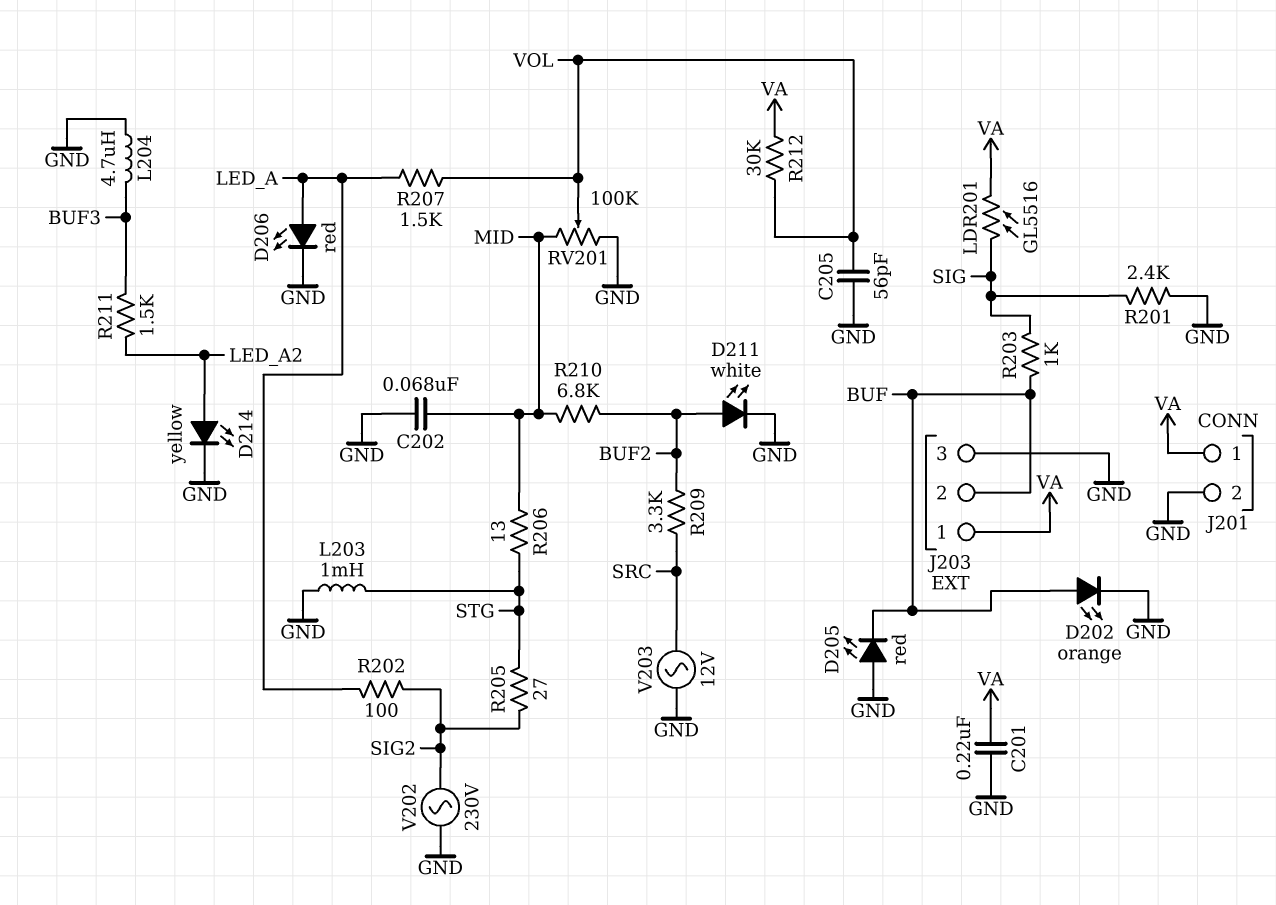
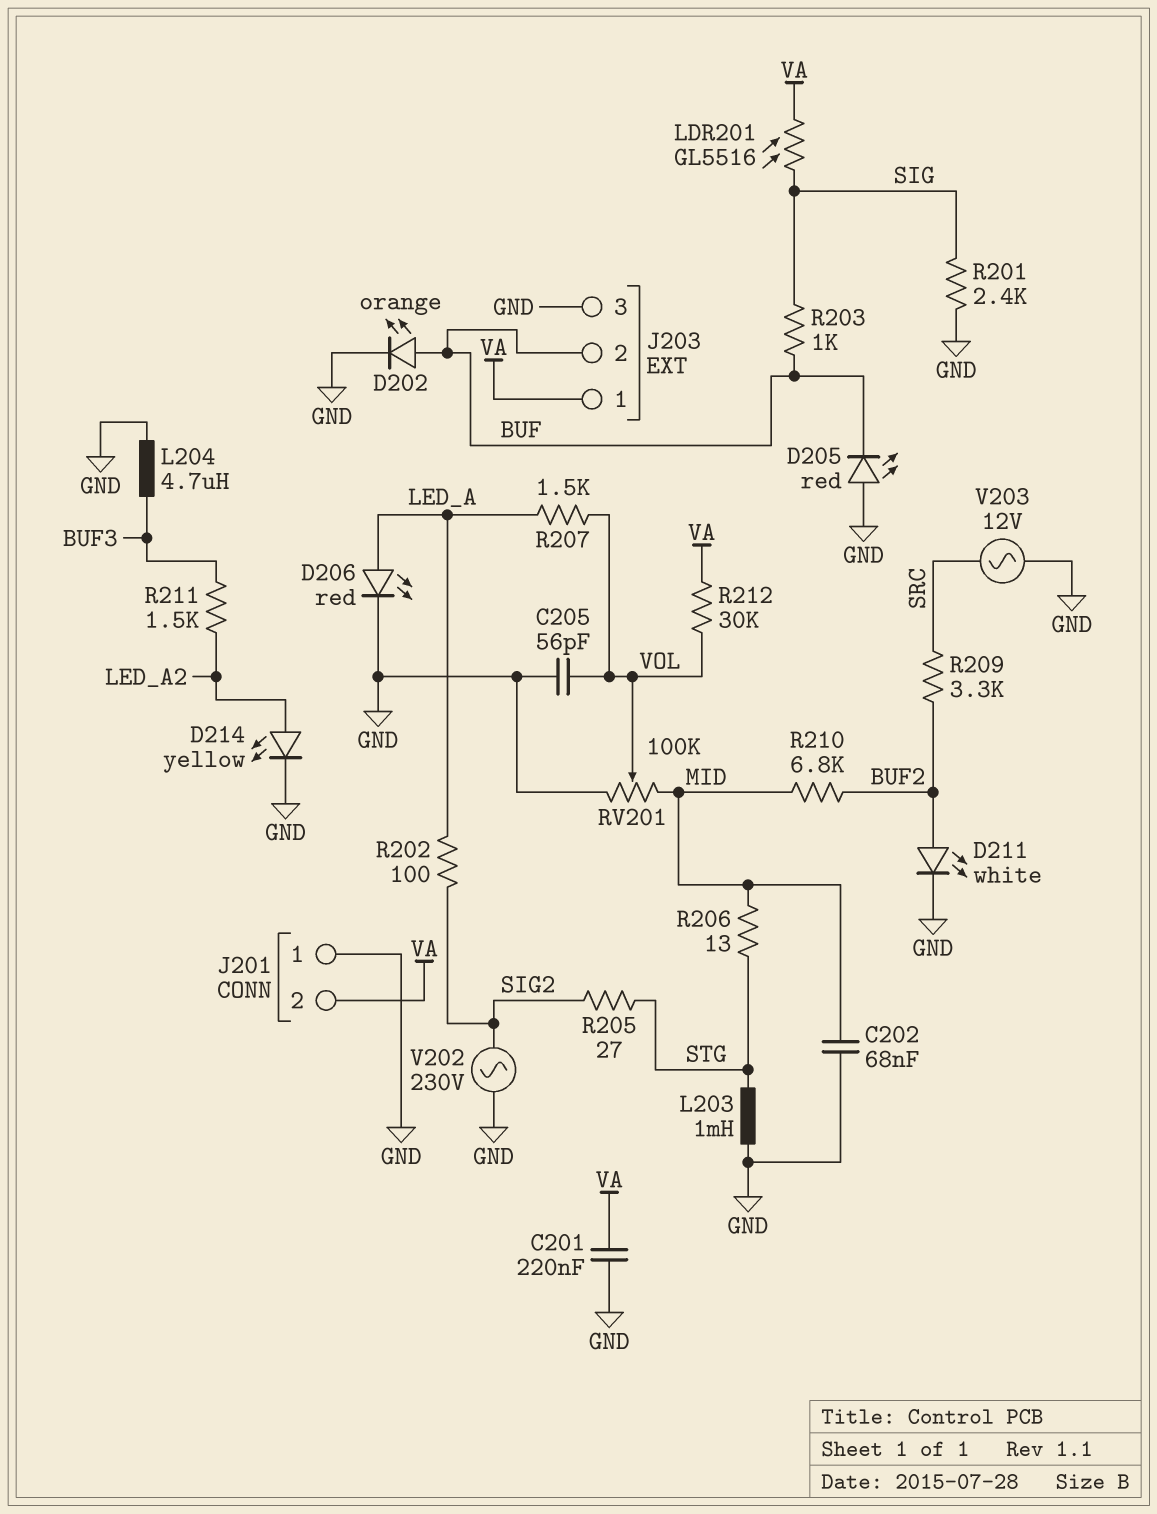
J201 pin 1: VA -> GND
J201 pin 2: GND -> VA

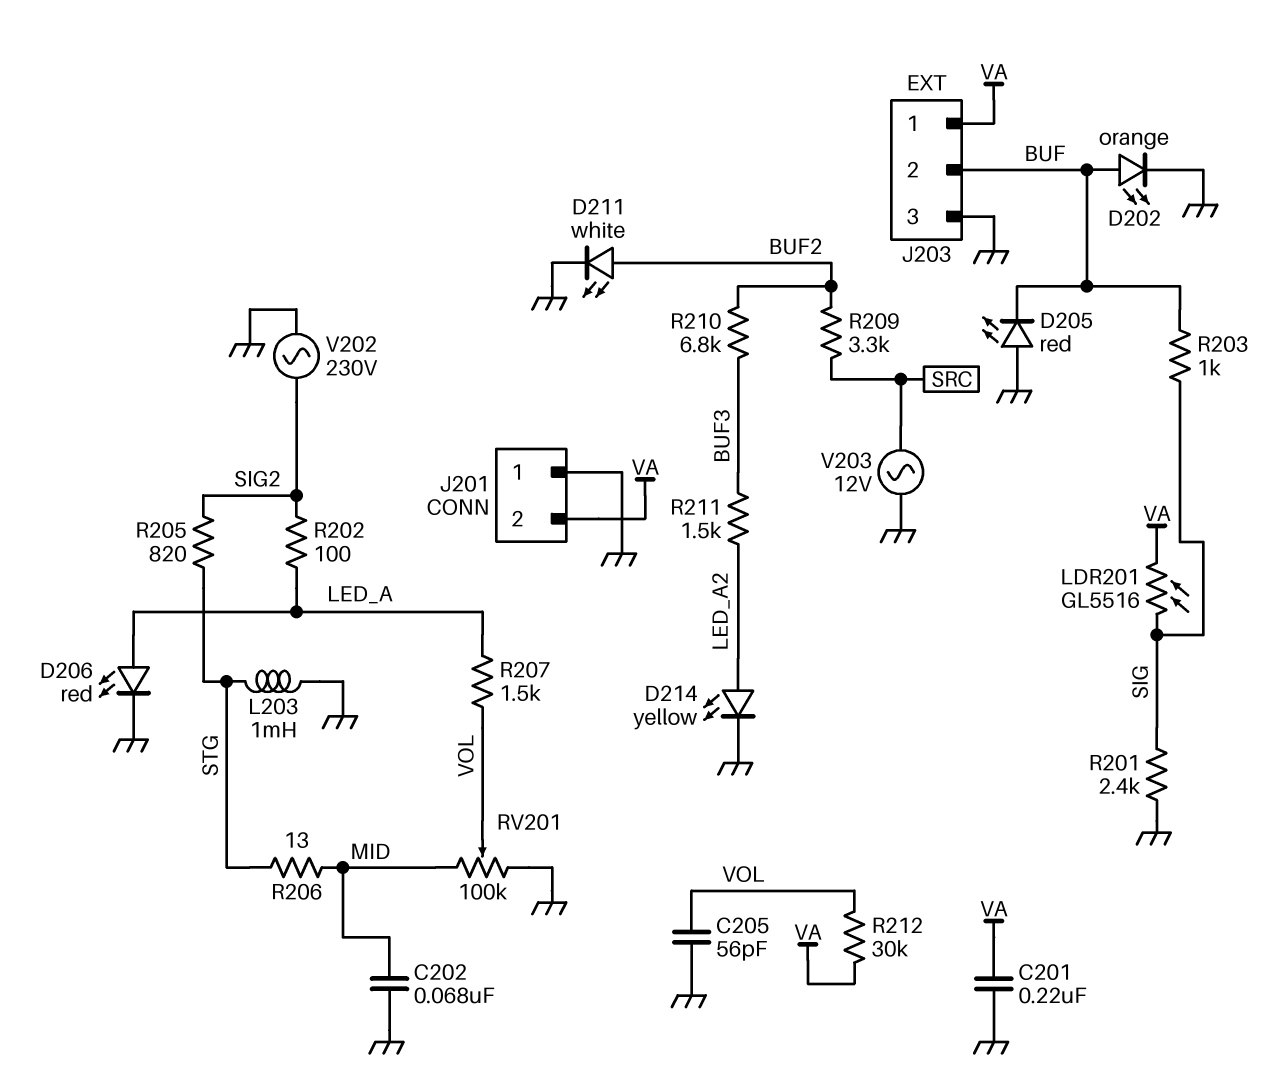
L204: 4.7uH (BUF3, GND) -> none
R205: 27 (SIG2, STG) -> 820 (SIG2, STG)
R210: 6.8k (BUF2, MID) -> 6.8k (BUF2, BUF3)

